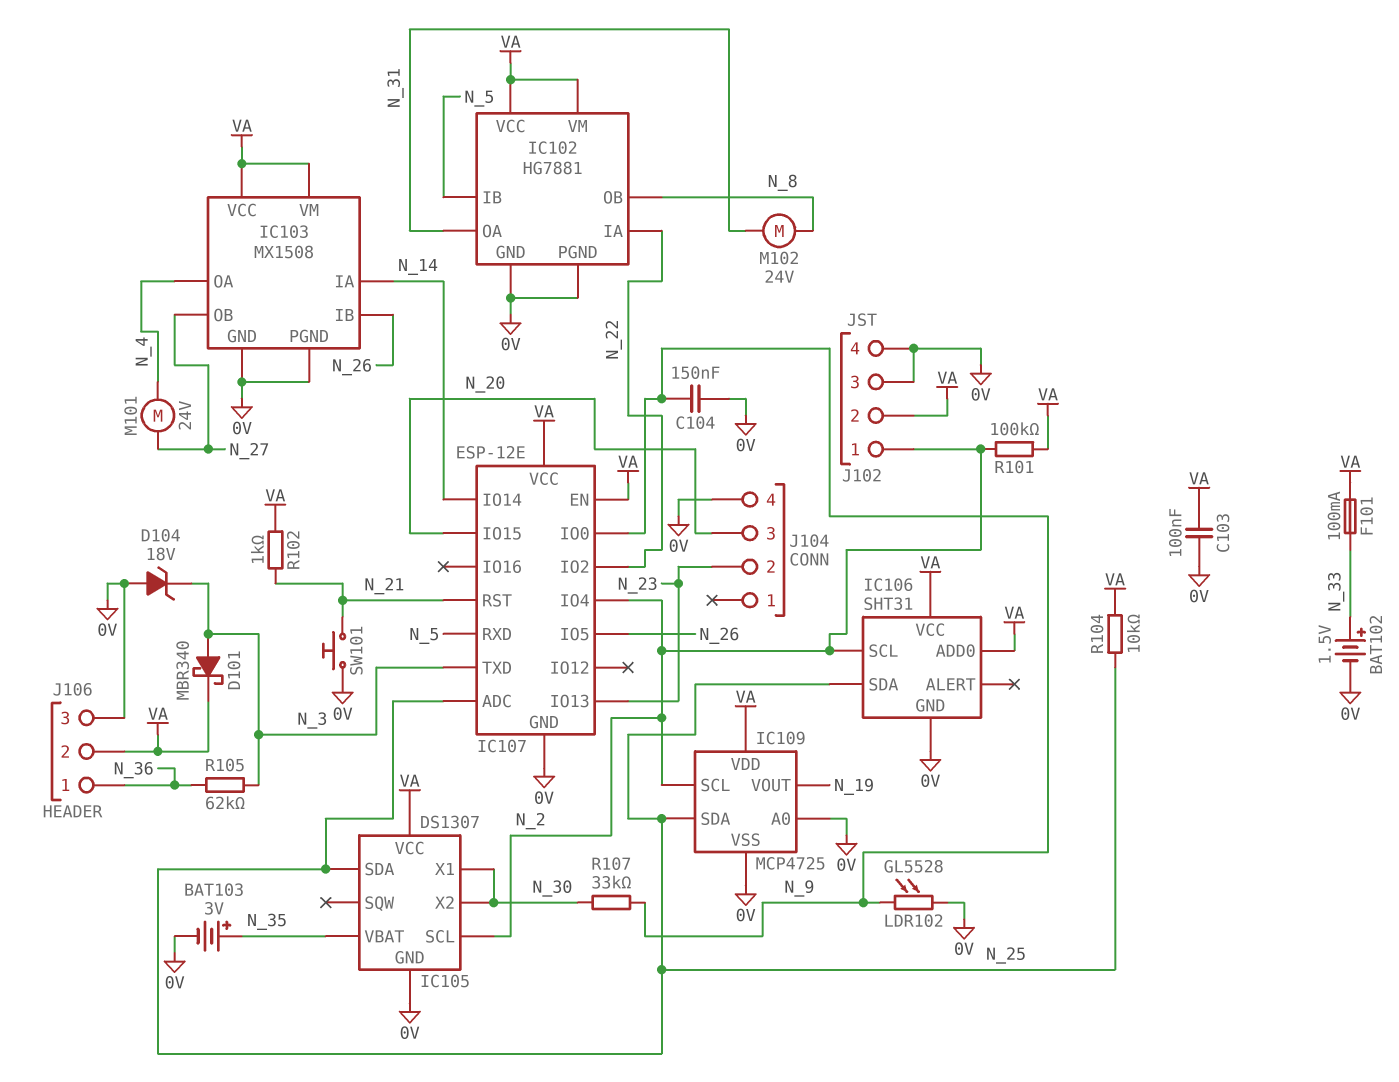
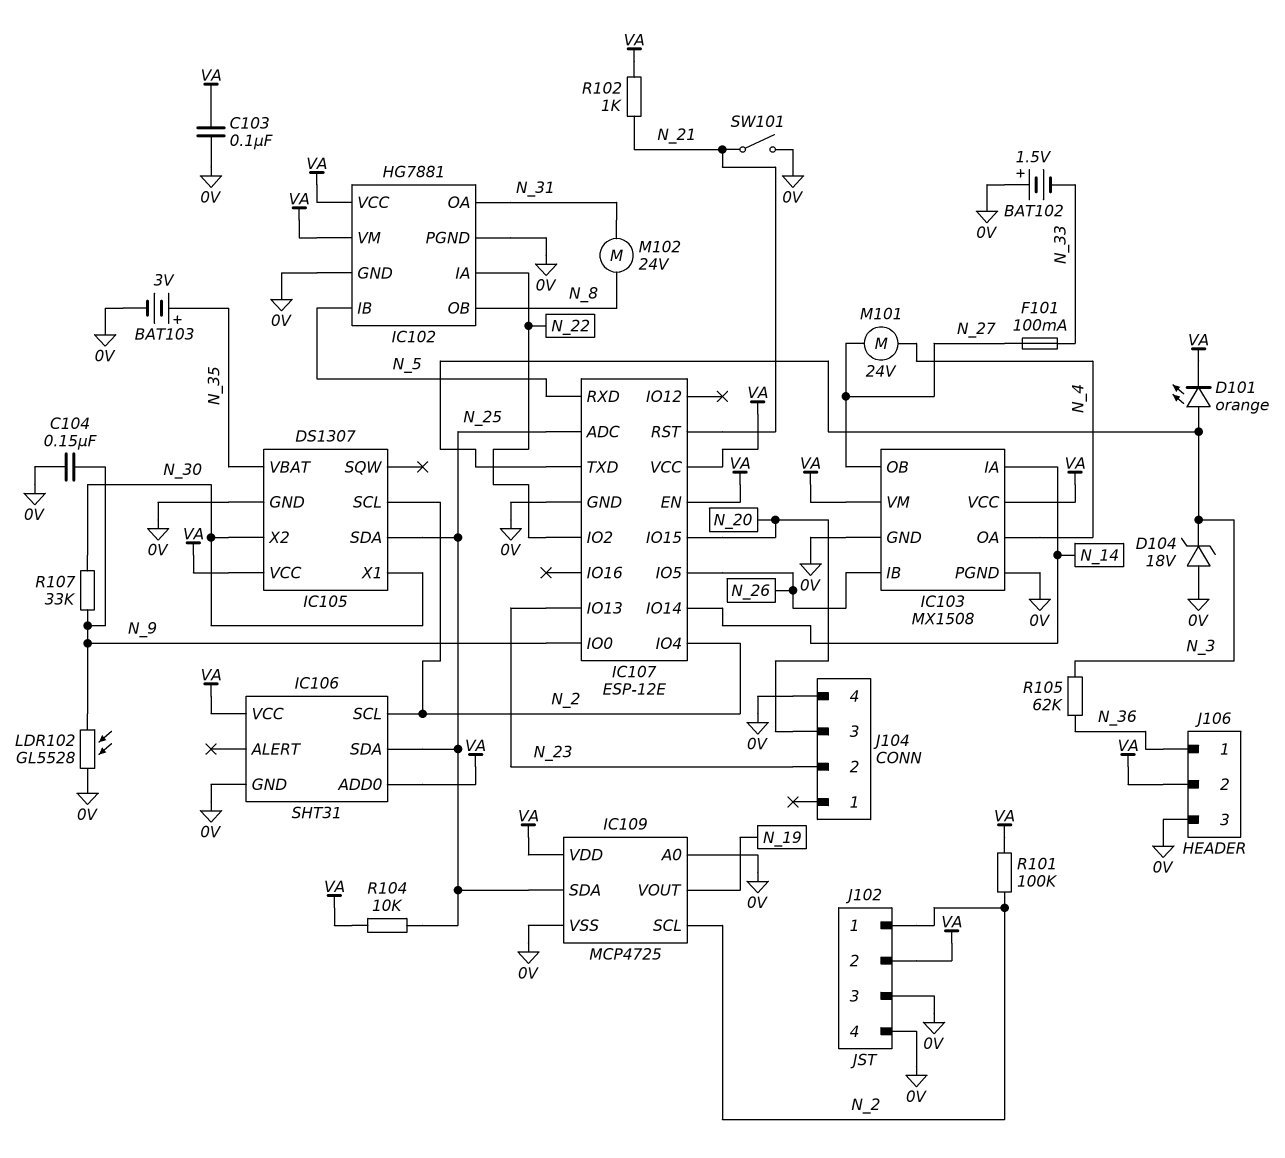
BAT102: 1.5V (plus N_33, minus 0V) -> 1.5V (plus 0V, minus N_33)
D101: schottky MBR340 (A N_3, K VA) -> LED orange (A N_3, K VA)
F101: 100mA (N_33, VA) -> 100mA (N_27, N_33)
SW101: button (0V, N_21) -> switch (0V, N_21)

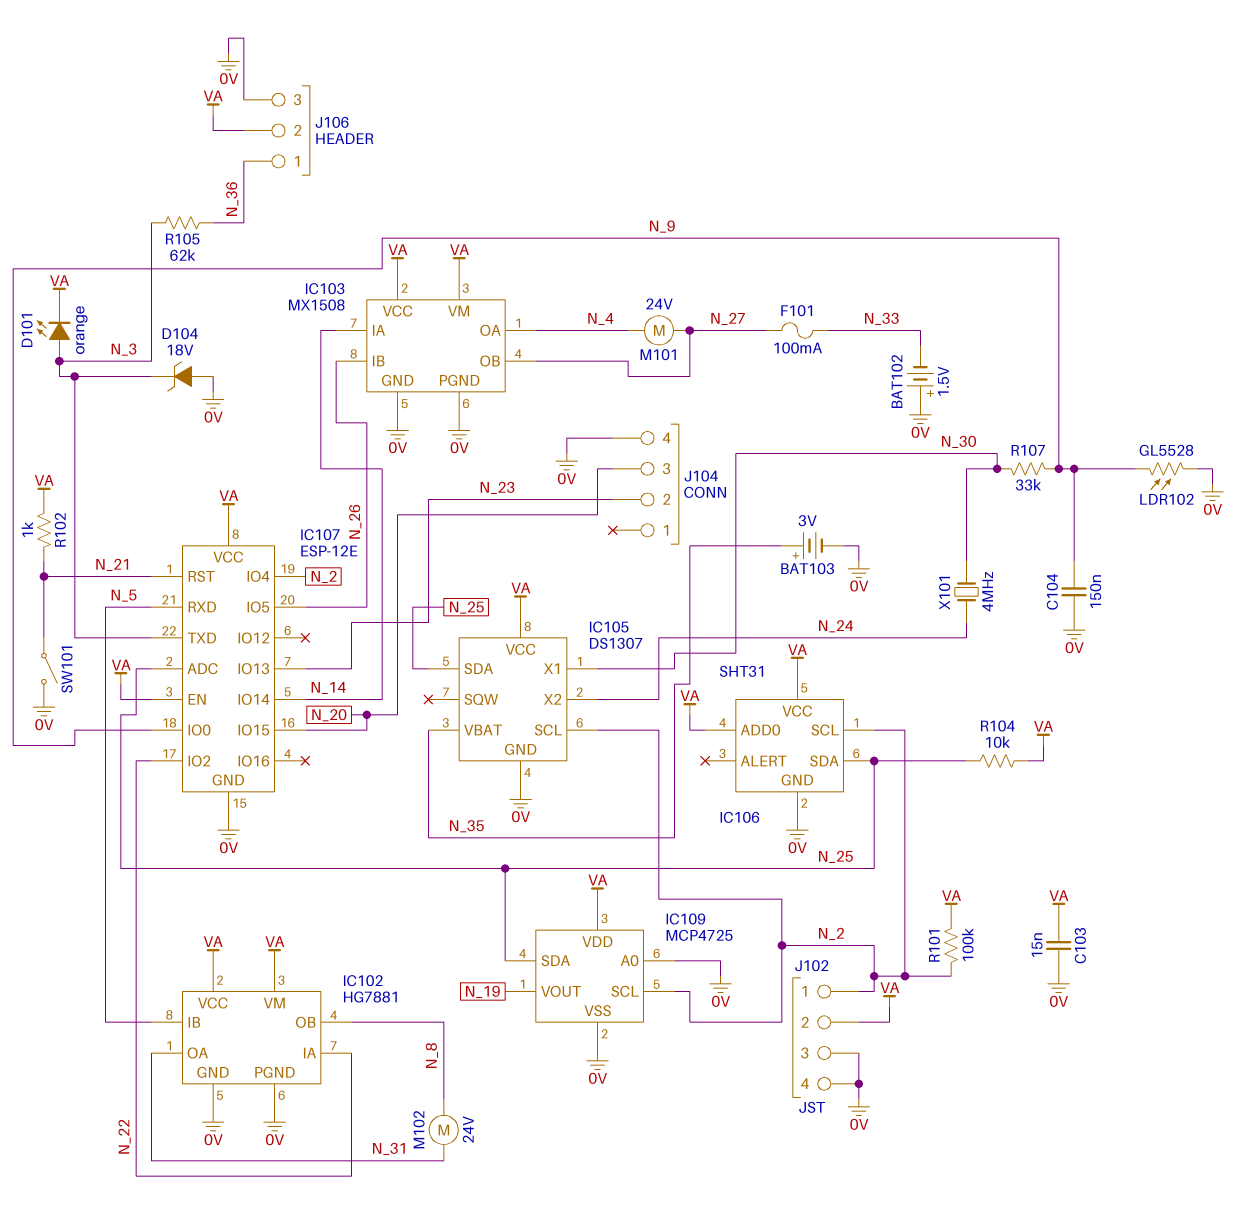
C103: 100nF (0V, VA) -> 15nF (0V, VA)
IC105 pin X2: N_30 -> N_24
X101: none -> 4MHz (N_24, N_30)

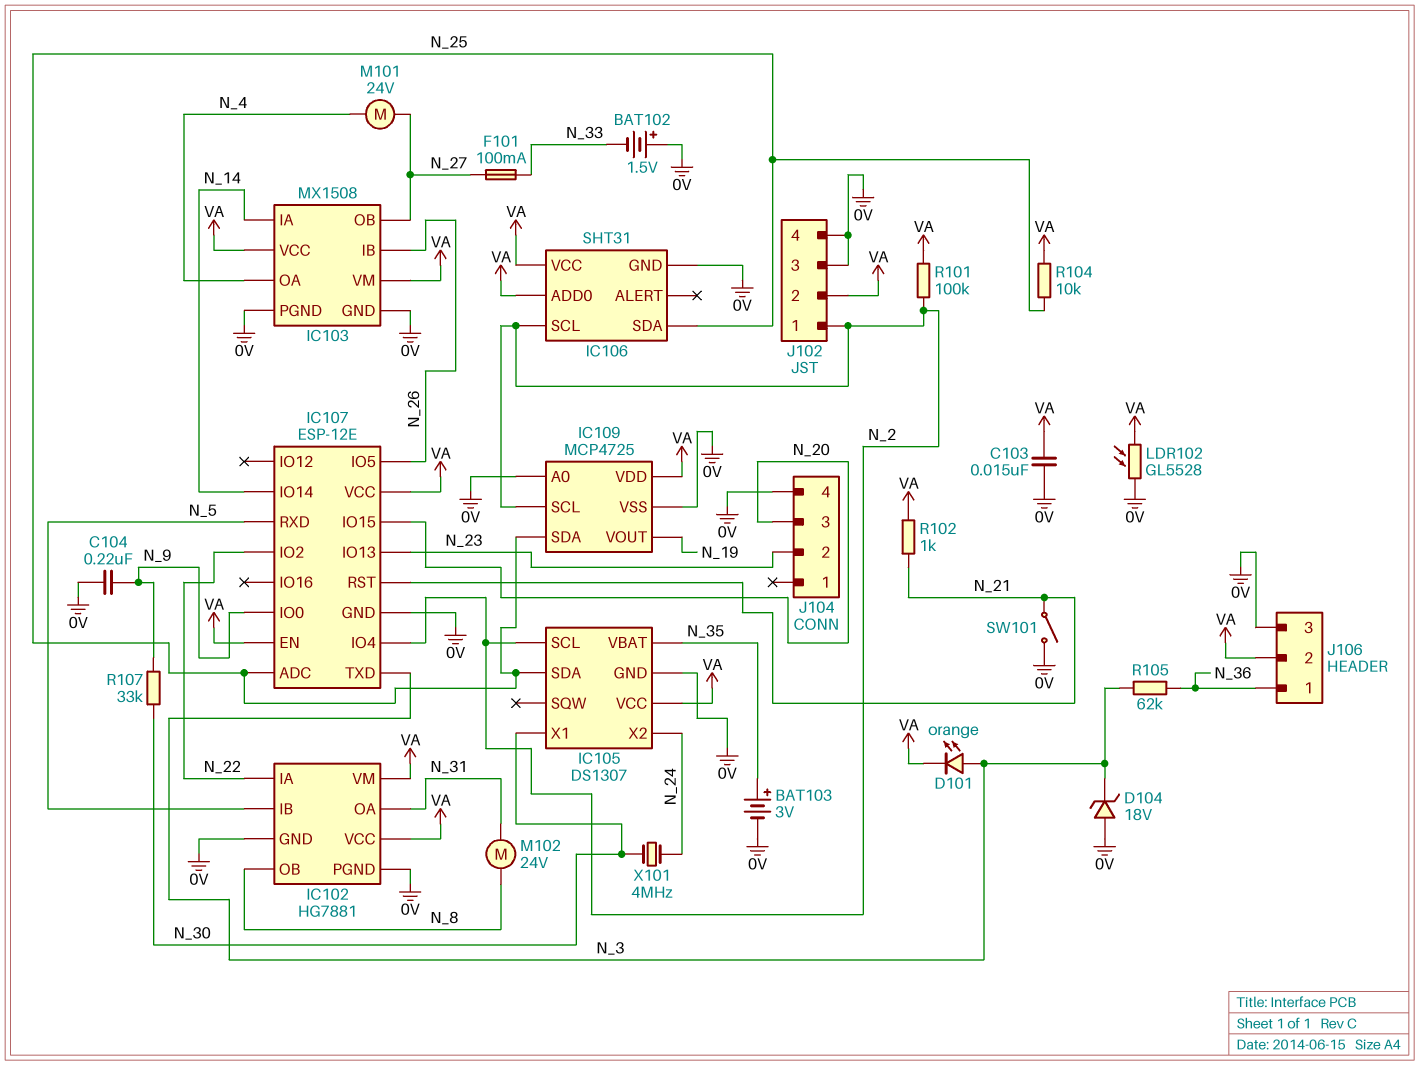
C104: 150nF (0V, N_9) -> 220nF (0V, N_9)
LDR102: GL5528 (0V, N_9) -> GL5528 (0V, VA)

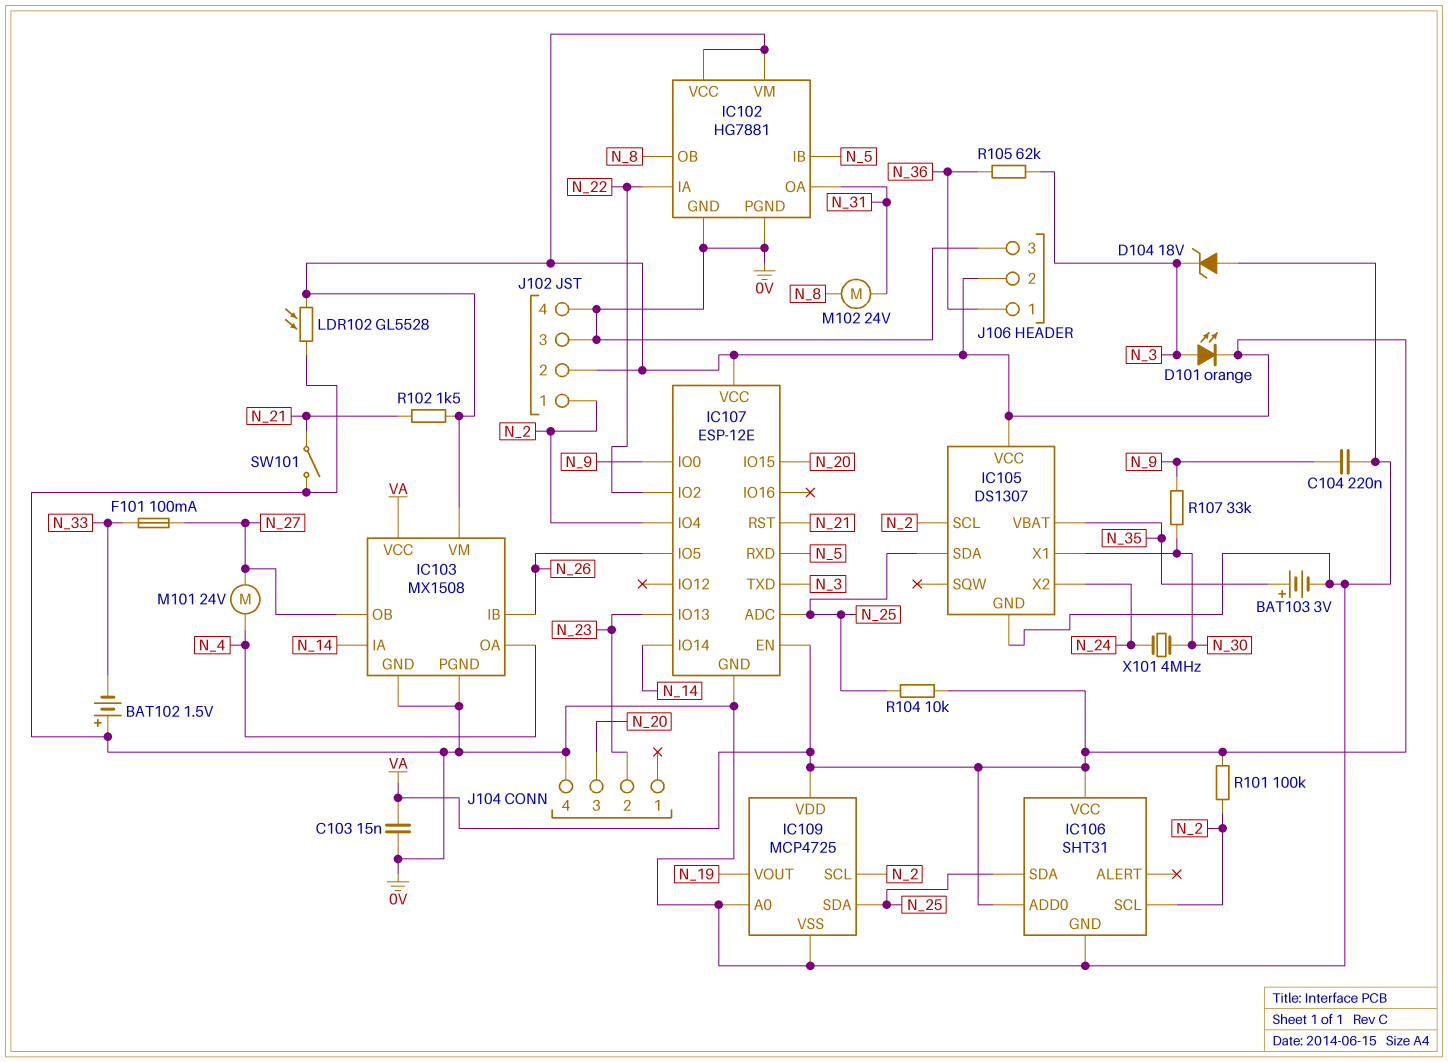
R102: 1k (N_21, VA) -> 1.5k (N_21, VA)

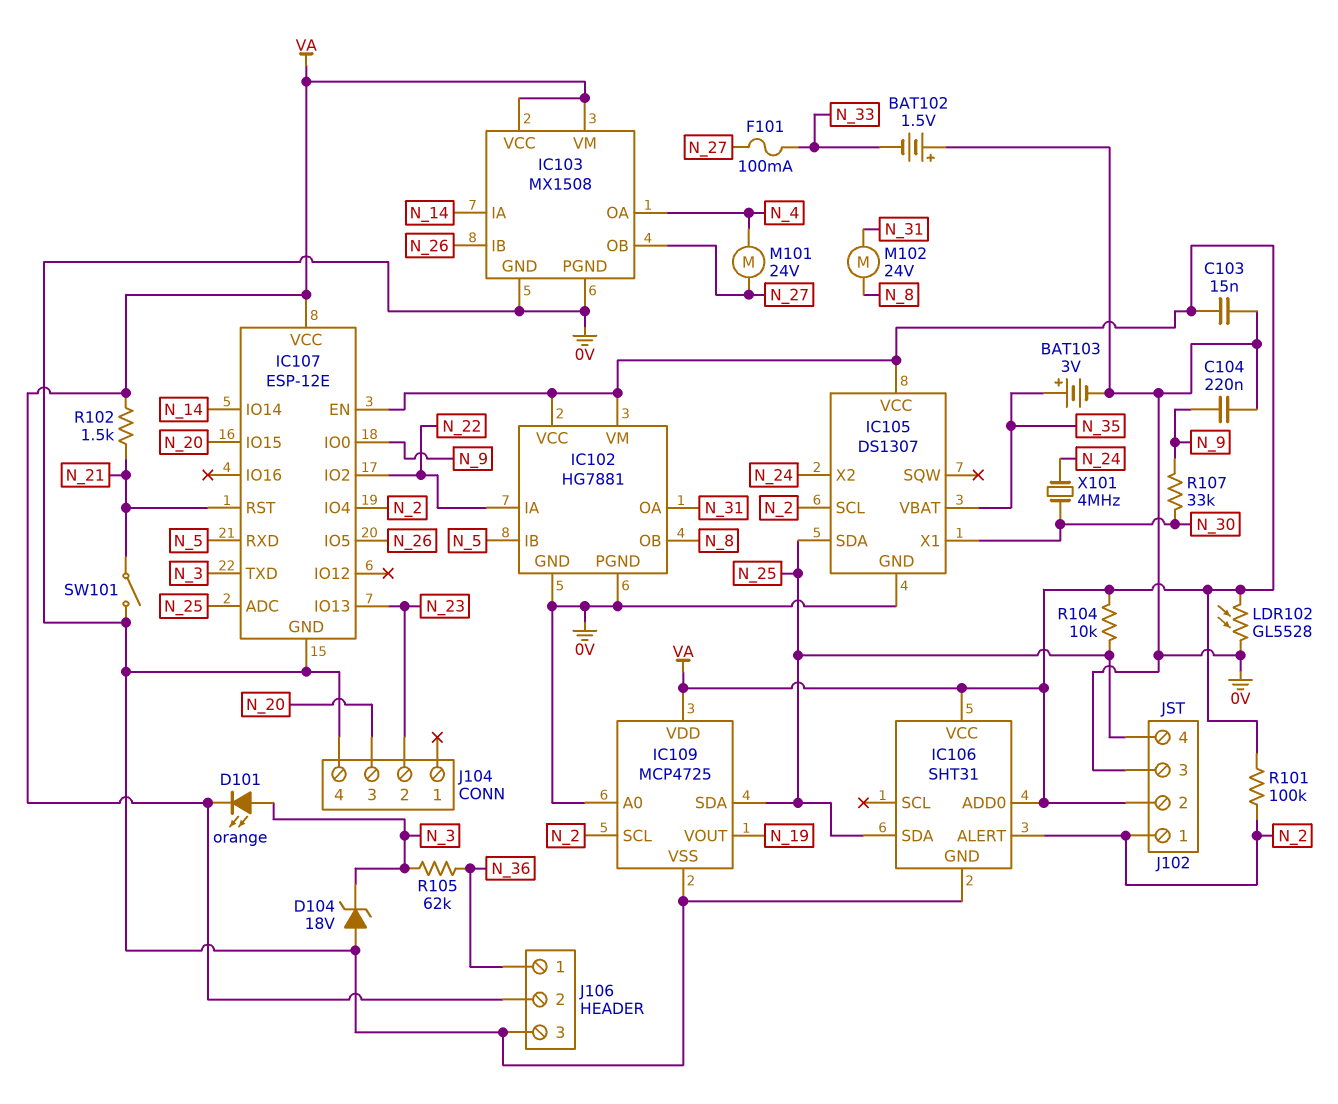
IC106 pin ALERT: none -> N_2
IC106 pin SCL: N_2 -> none
J102 pin 4: 0V -> N_25

